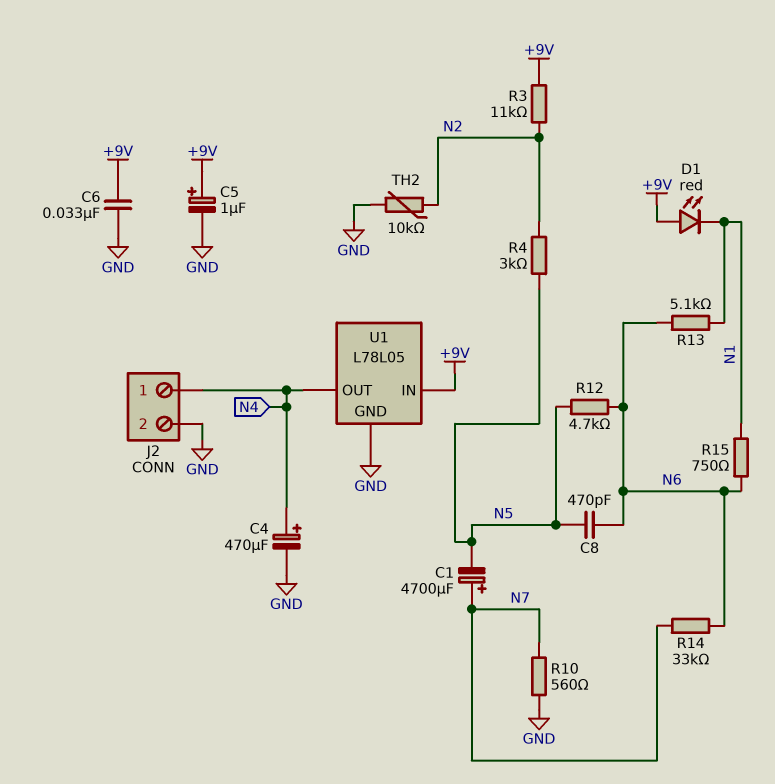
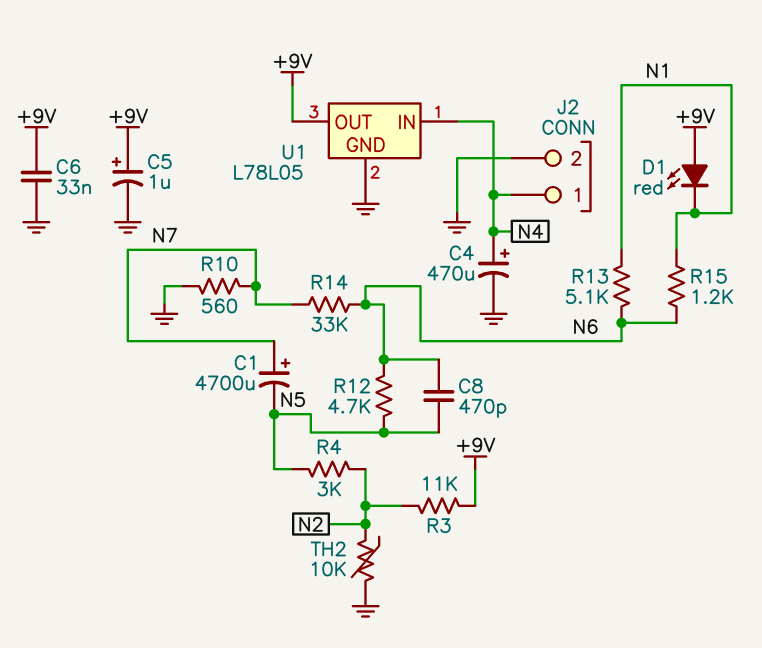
R15: 750 (N1, N6) -> 1.2k (N1, N6)
U1 pin IN: +9V -> N4
U1 pin OUT: N4 -> +9V

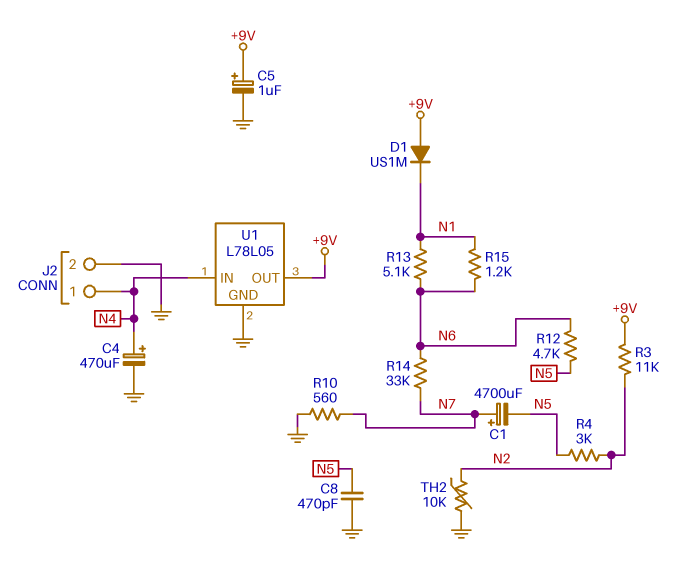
C6: 33nF (+9V, GND) -> none
C8: 470pF (N5, N6) -> 470pF (GND, N5)
D1: LED red (A +9V, K N1) -> diode US1M (A +9V, K N1)

